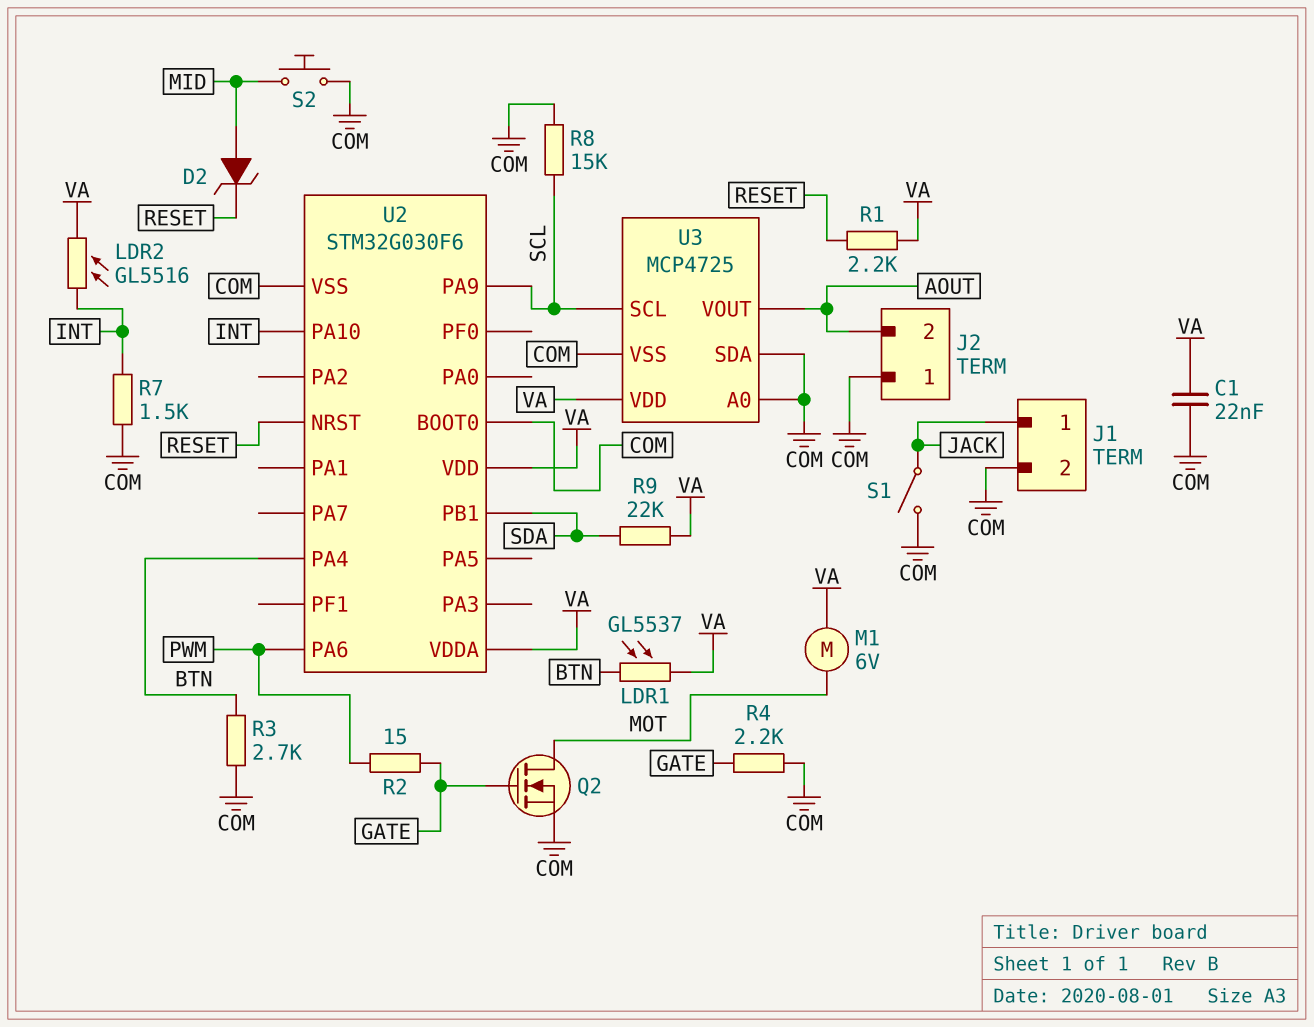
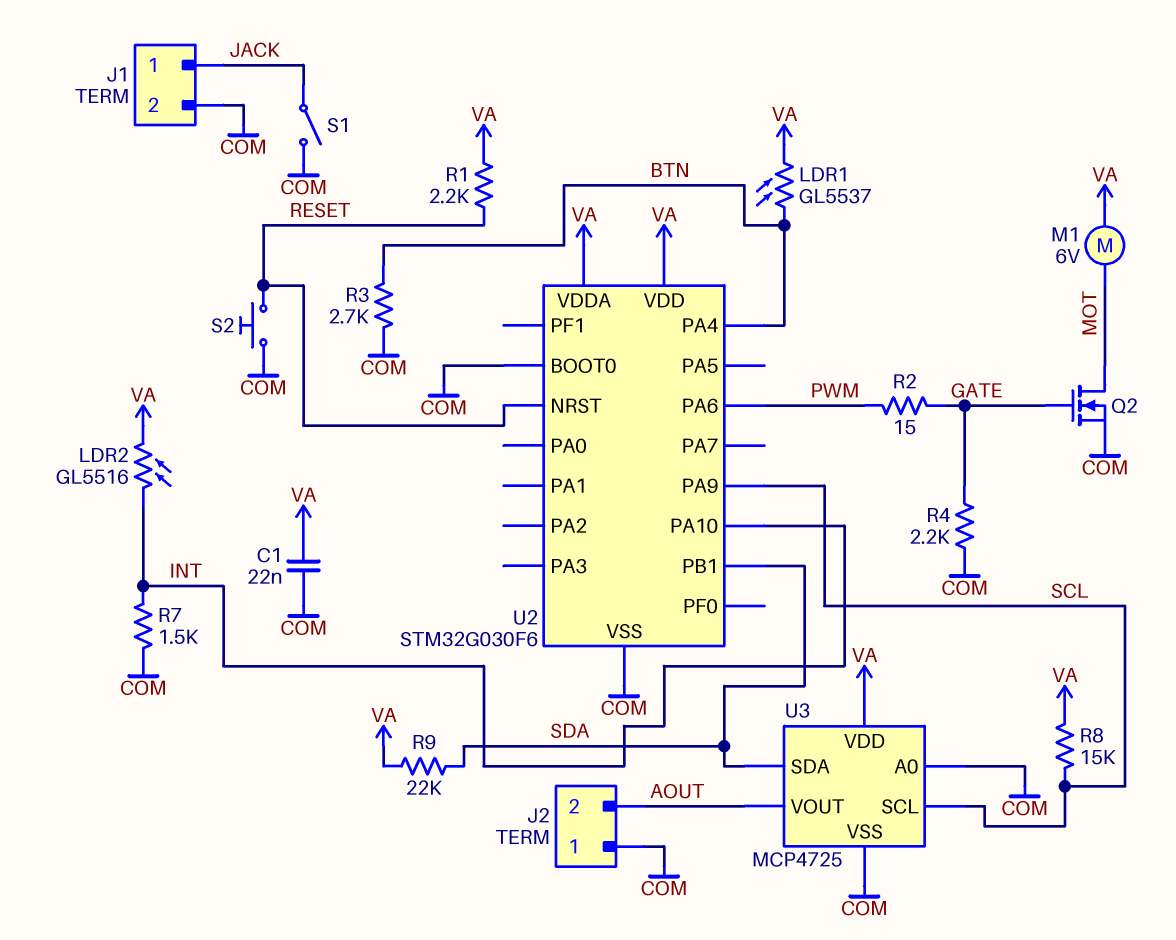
D2: zener (A MID, K RESET) -> none
R8: 15k (COM, SCL) -> 15k (SCL, VA)
S2: button (COM, MID) -> button (COM, RESET)
U3 pin SDA: COM -> SDA

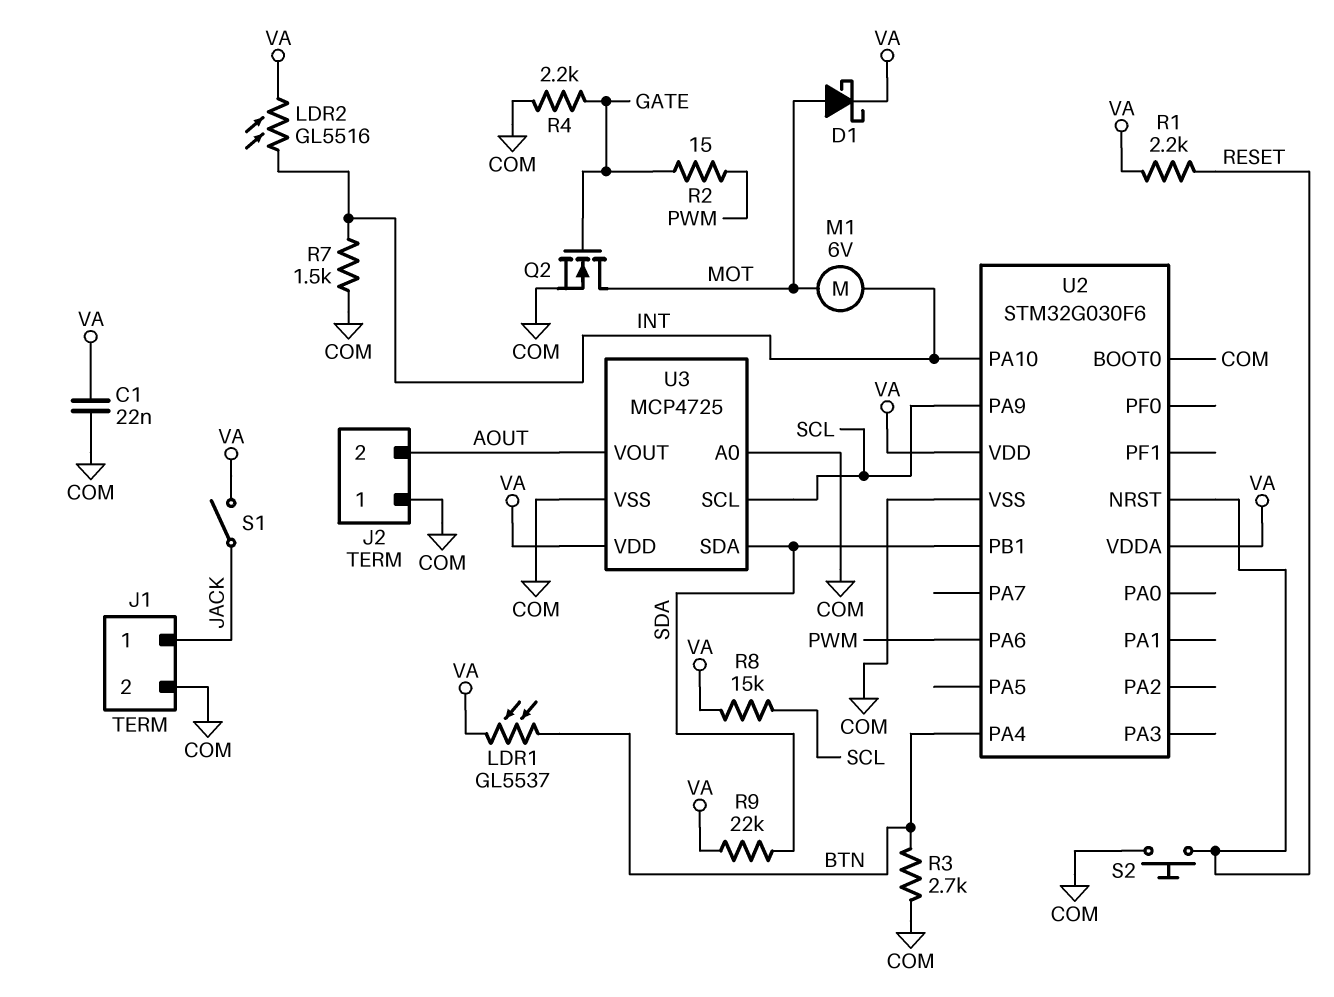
D1: none -> schottky (A MOT, K VA)
M1: motor 6V (MOT, VA) -> motor 6V (INT, MOT)
S1: switch (COM, JACK) -> switch (JACK, VA)

